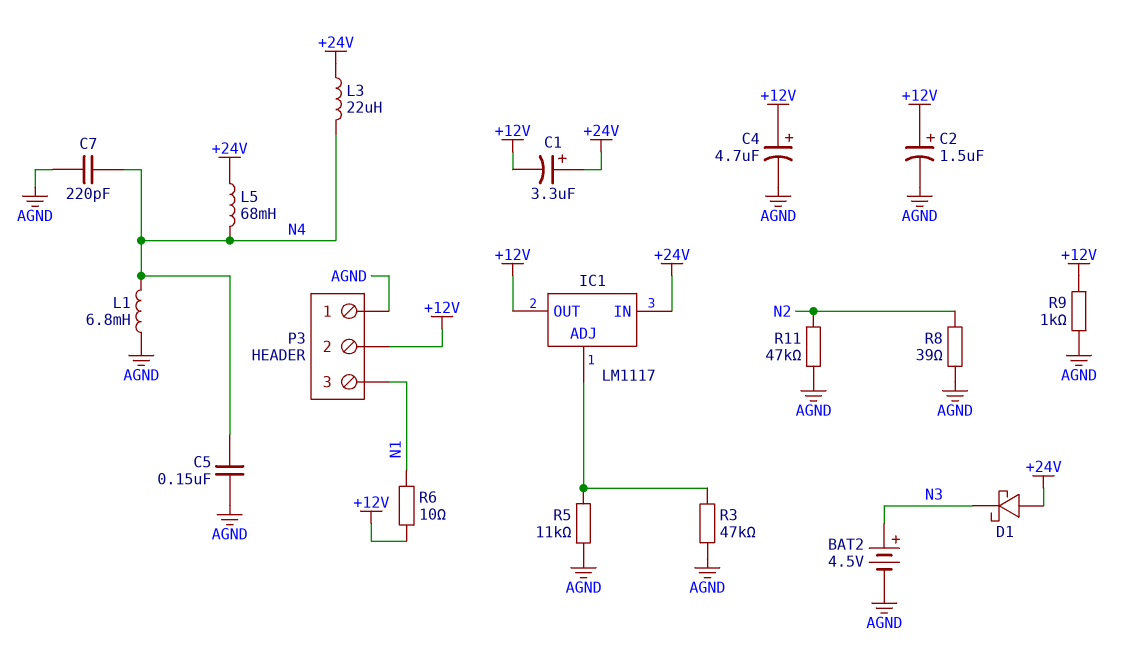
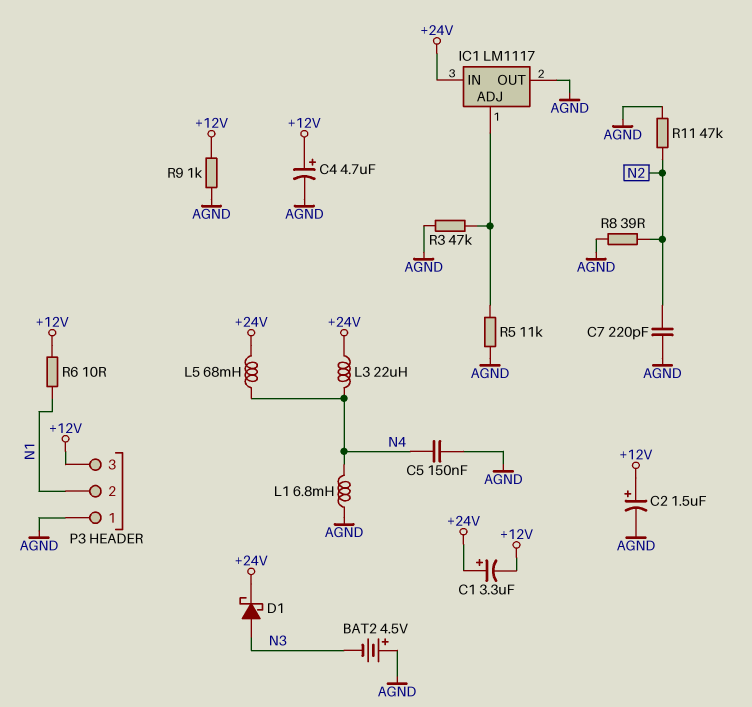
BAT2: 4.5V (plus N3, minus AGND) -> 4.5V (plus AGND, minus N3)
C7: 220pF (AGND, N4) -> 220pF (AGND, N2)
D1: schottky (A +24V, K N3) -> schottky (A N3, K +24V)
IC1 pin OUT: +12V -> AGND
P3 pin 2: +12V -> N1
P3 pin 3: N1 -> +12V

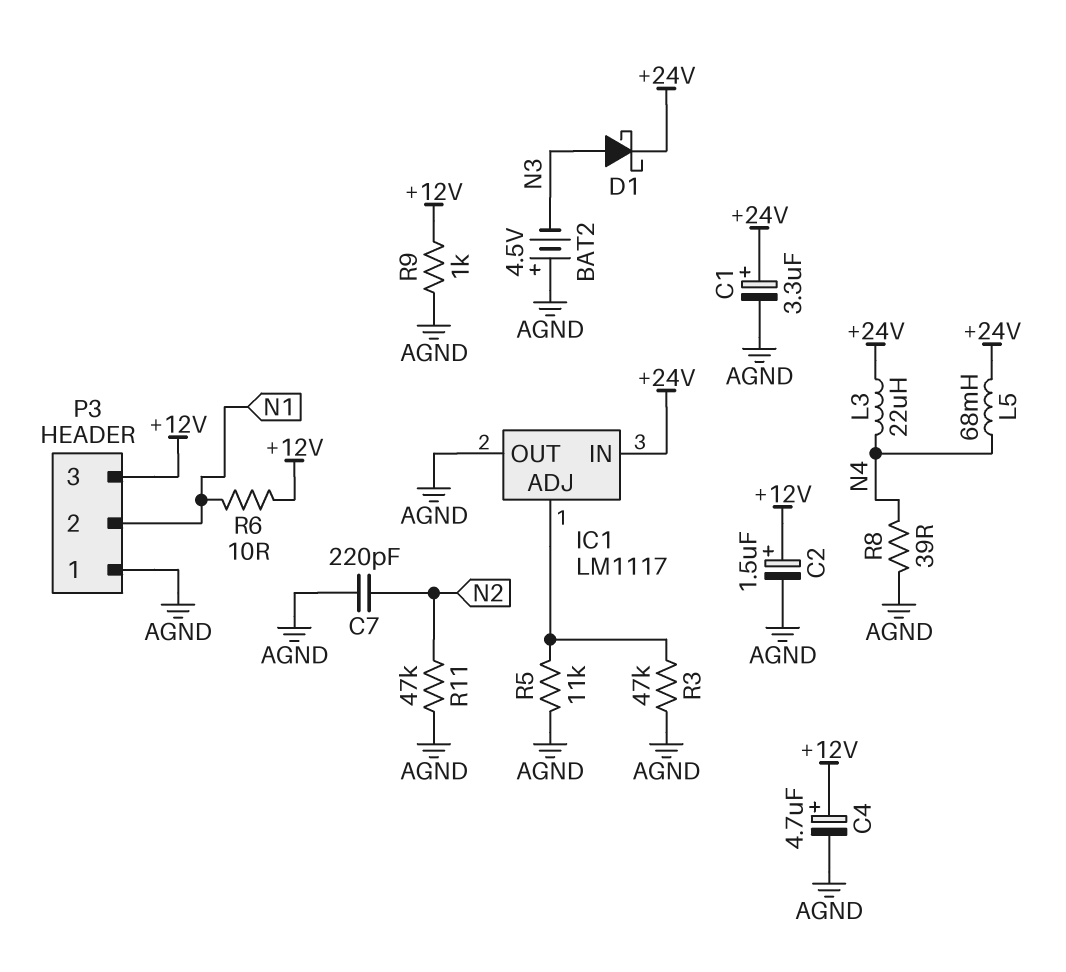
C1: 3.3uF (plus +24V, minus +12V) -> 3.3uF (plus +24V, minus AGND)
C5: 150nF (AGND, N4) -> none
L1: 6.8mH (AGND, N4) -> none
R8: 39 (AGND, N2) -> 39 (AGND, N4)

